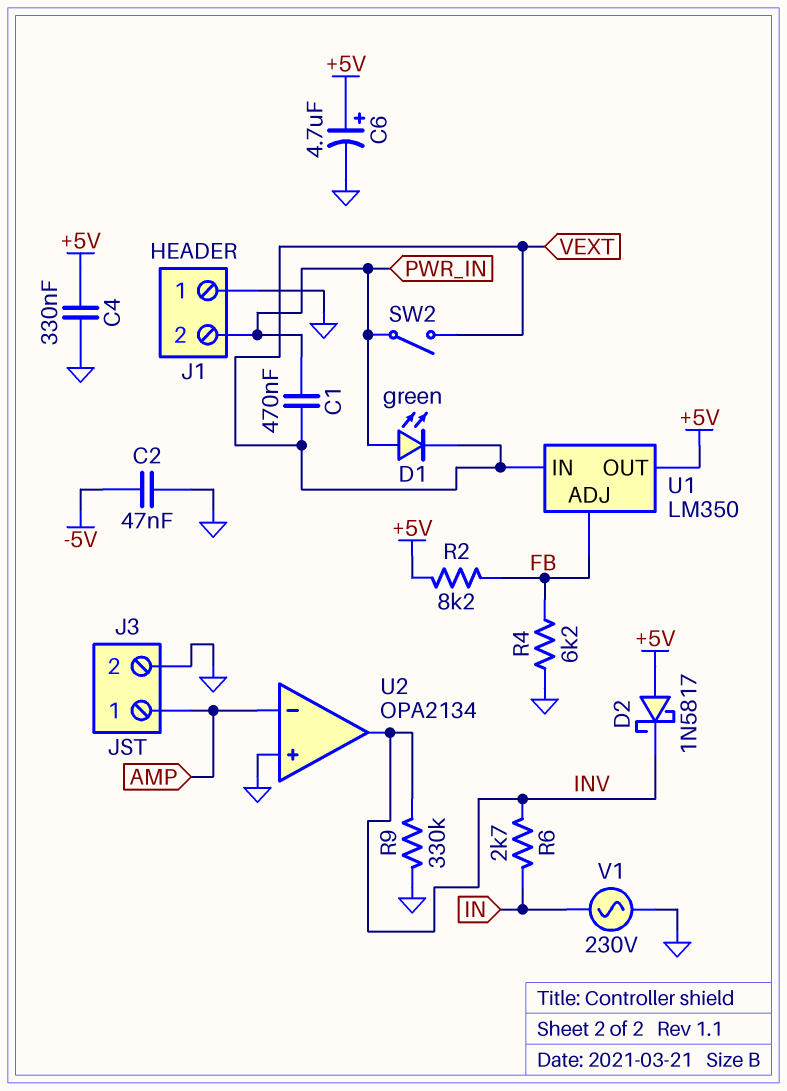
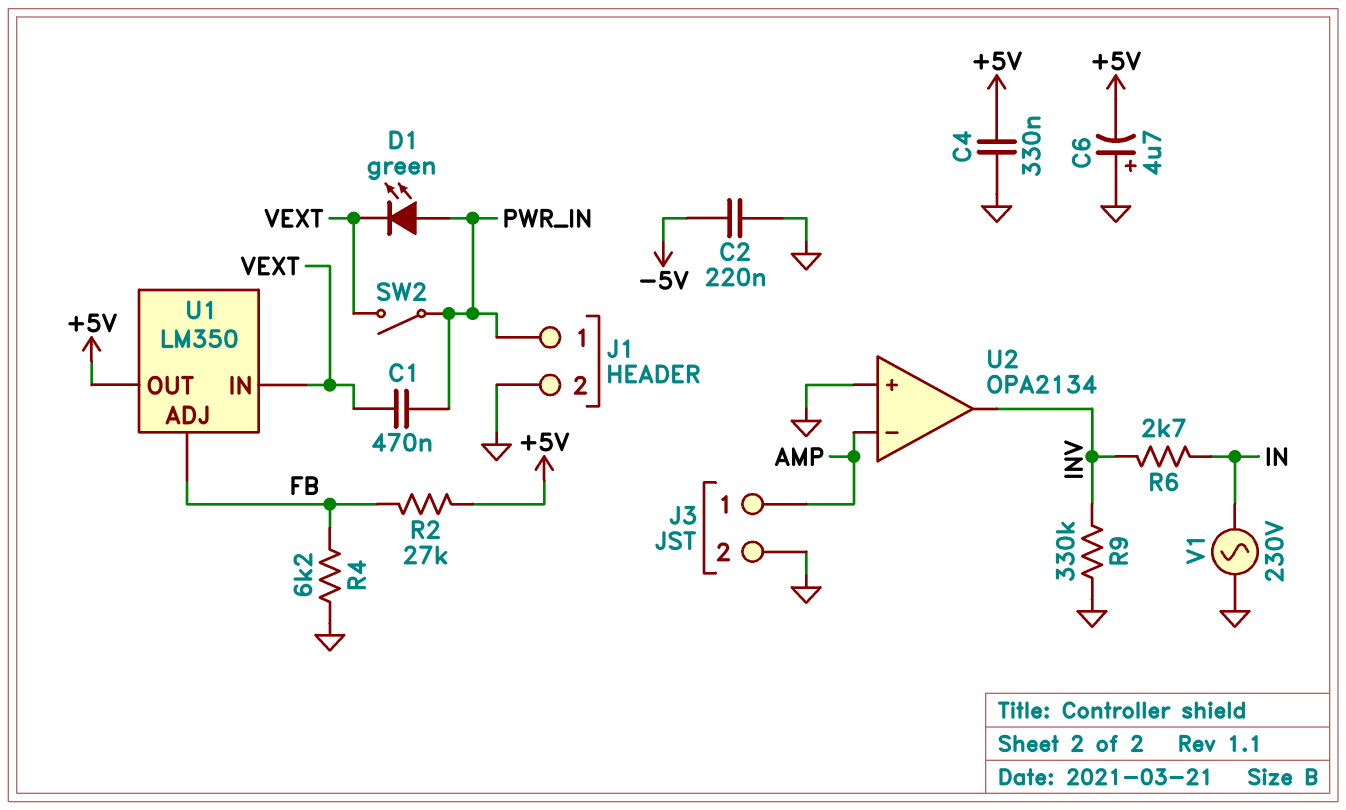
C2: 47nF (-5V, GND) -> 220nF (-5V, GND)
C6: 4.7uF (plus +5V, minus GND) -> 4.7uF (plus GND, minus +5V)
D2: schottky 1N5817 (A +5V, K INV) -> none
J1 pin 1: GND -> PWR_IN
J1 pin 2: PWR_IN -> GND
R2: 8.2k (+5V, FB) -> 27k (+5V, FB)

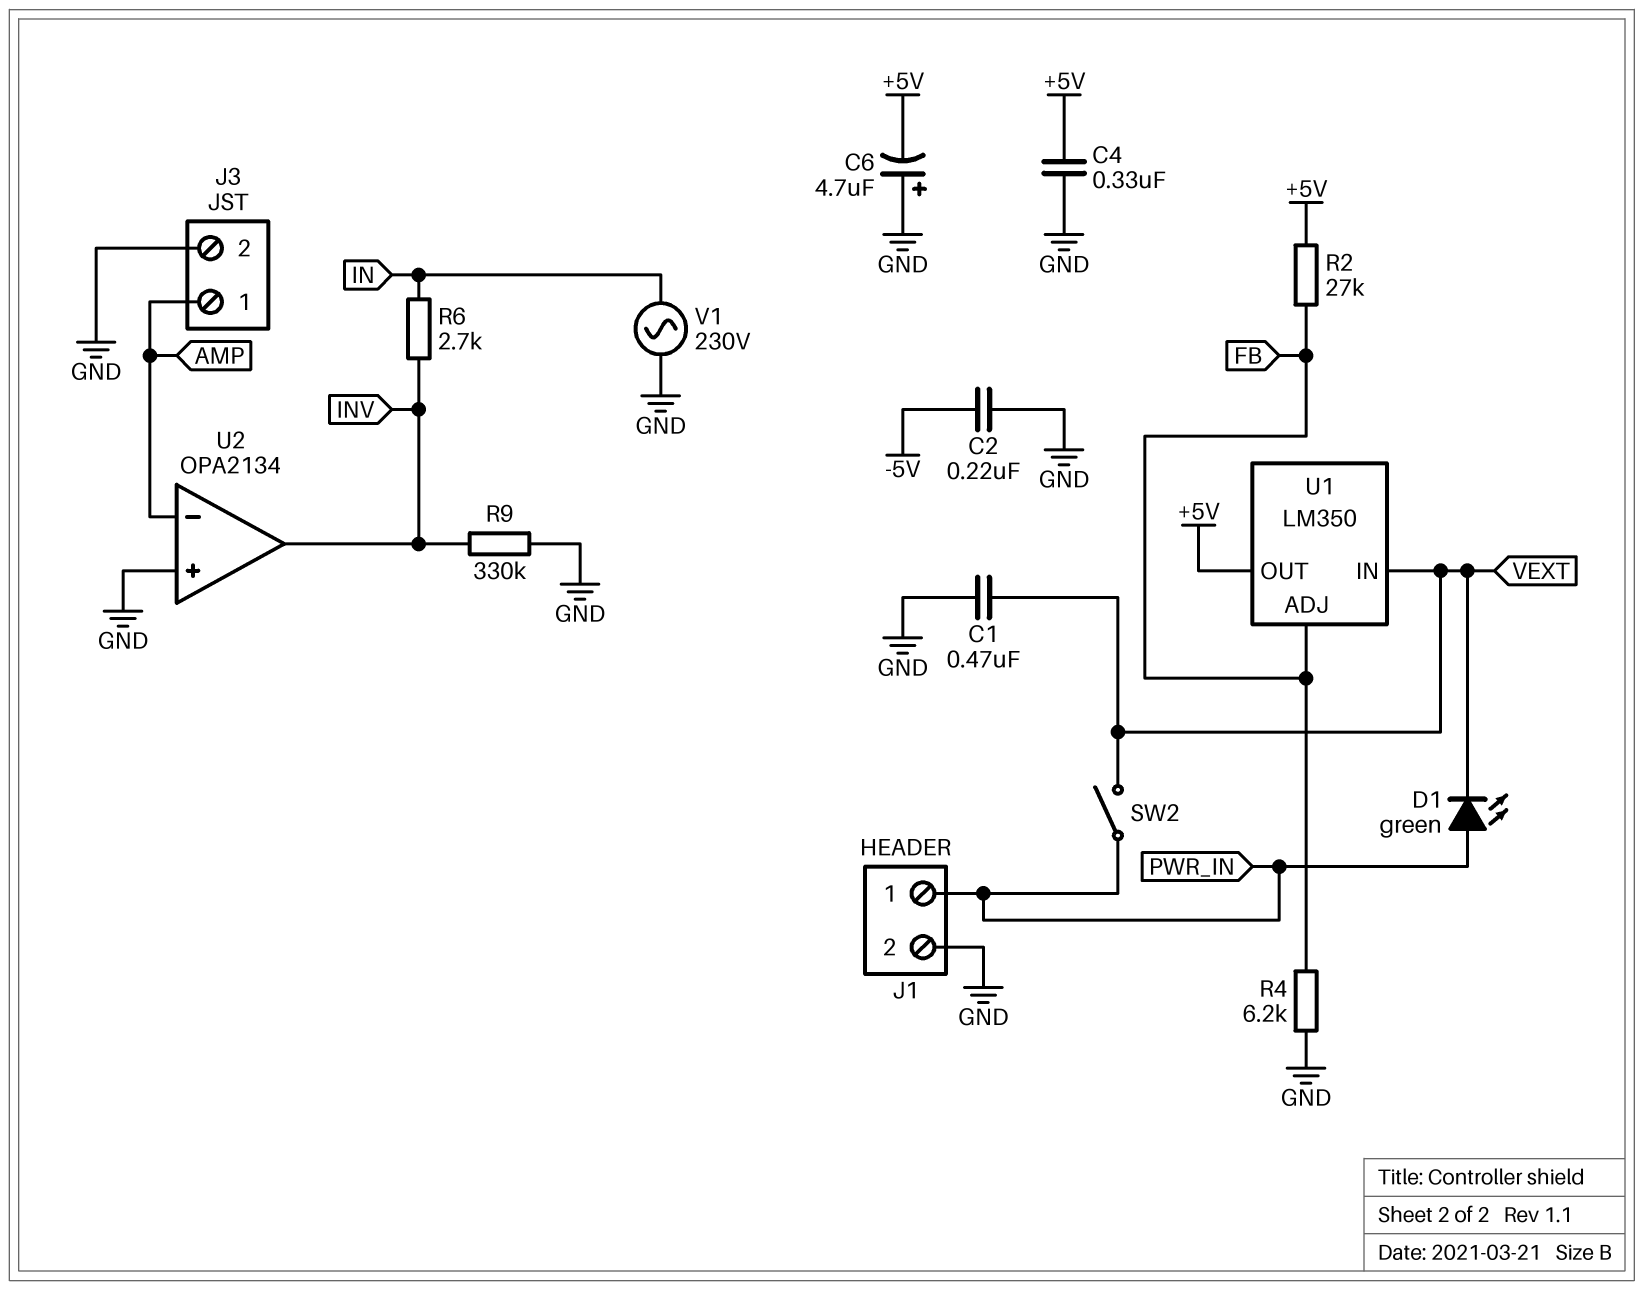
C1: 470nF (PWR_IN, VEXT) -> 470nF (GND, VEXT)

